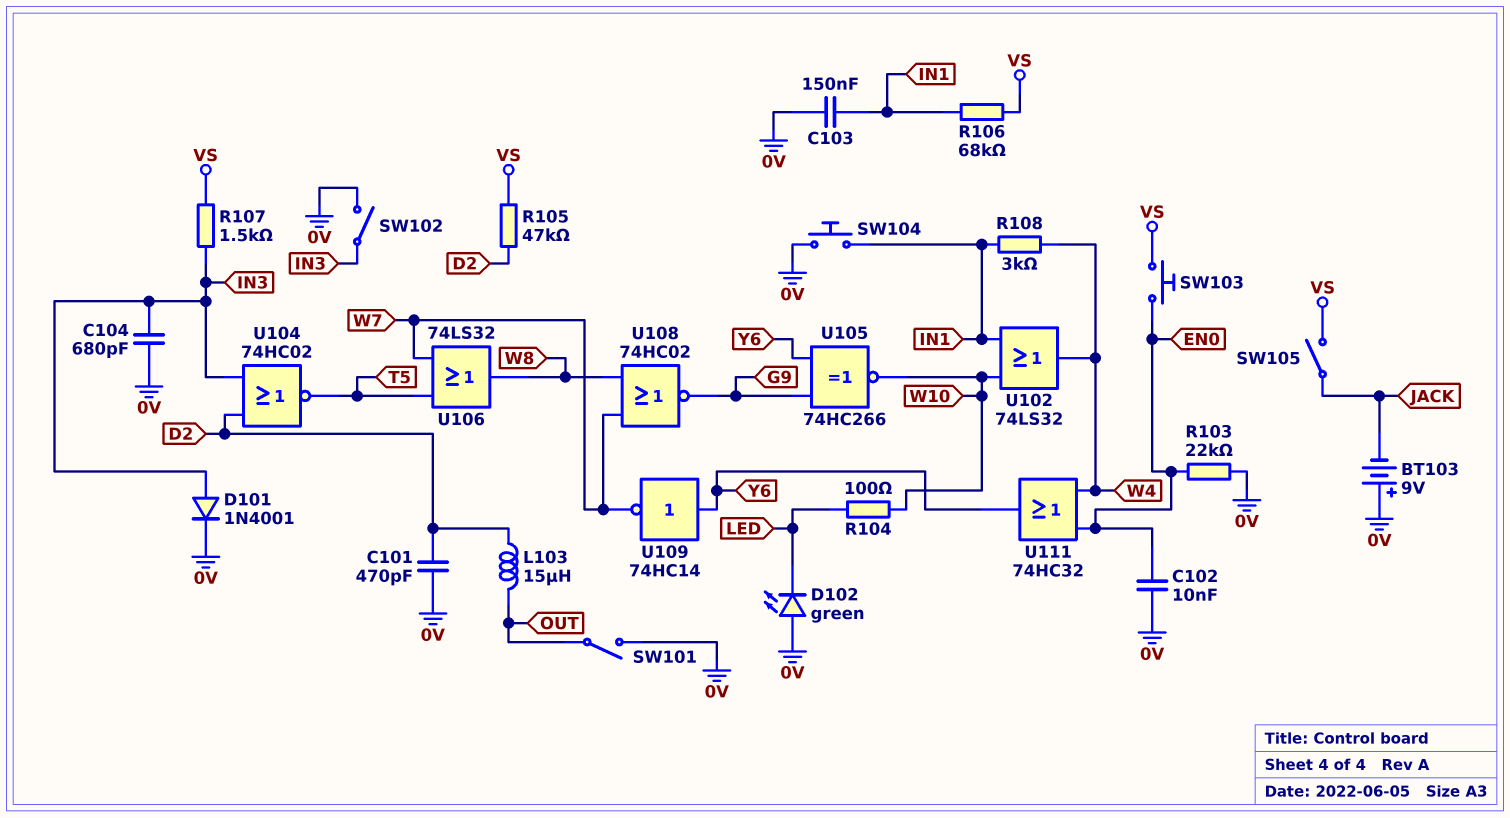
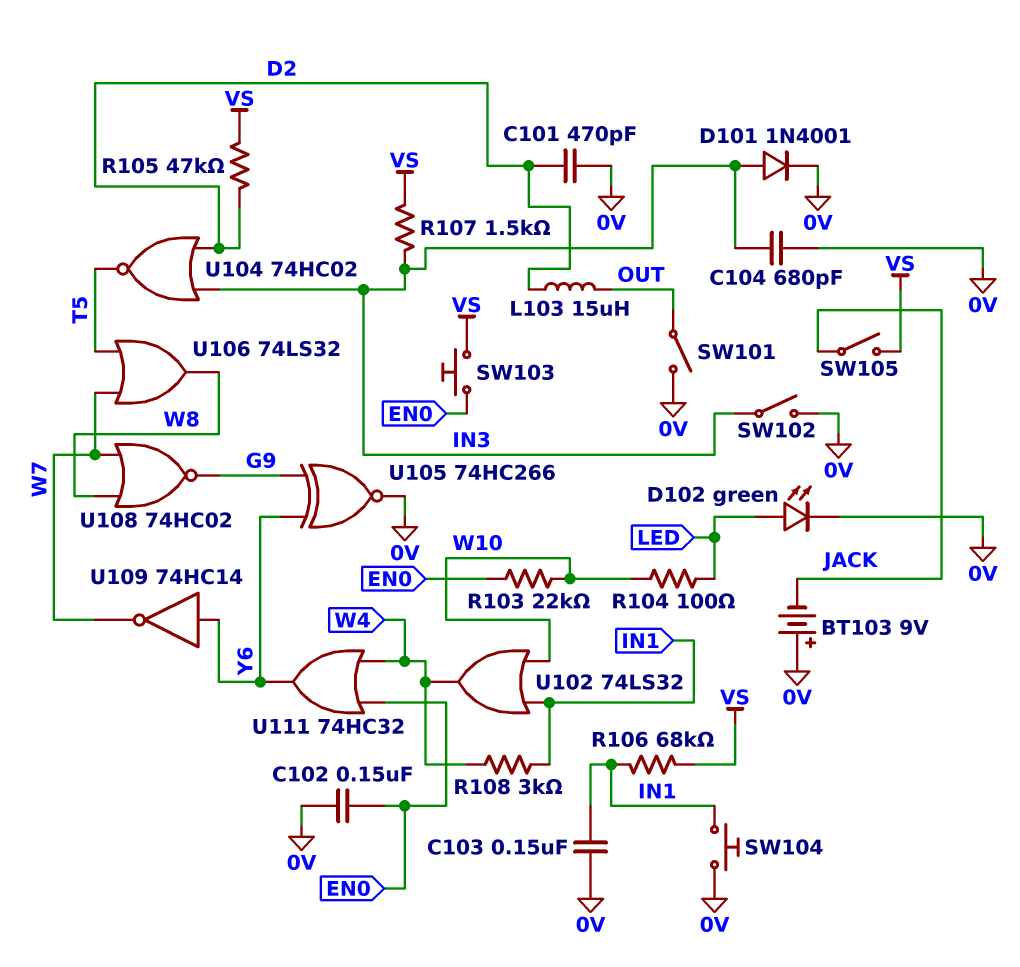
C102: 10nF (0V, EN0) -> 150nF (0V, EN0)
D102: LED green (A 0V, K LED) -> LED green (A LED, K 0V)
R103: 22k (0V, EN0) -> 22k (EN0, W10)
U105: XNOR 74HC266 (in G9, in Y6, out W10) -> XNOR 74HC266 (in G9, in Y6, out 0V)

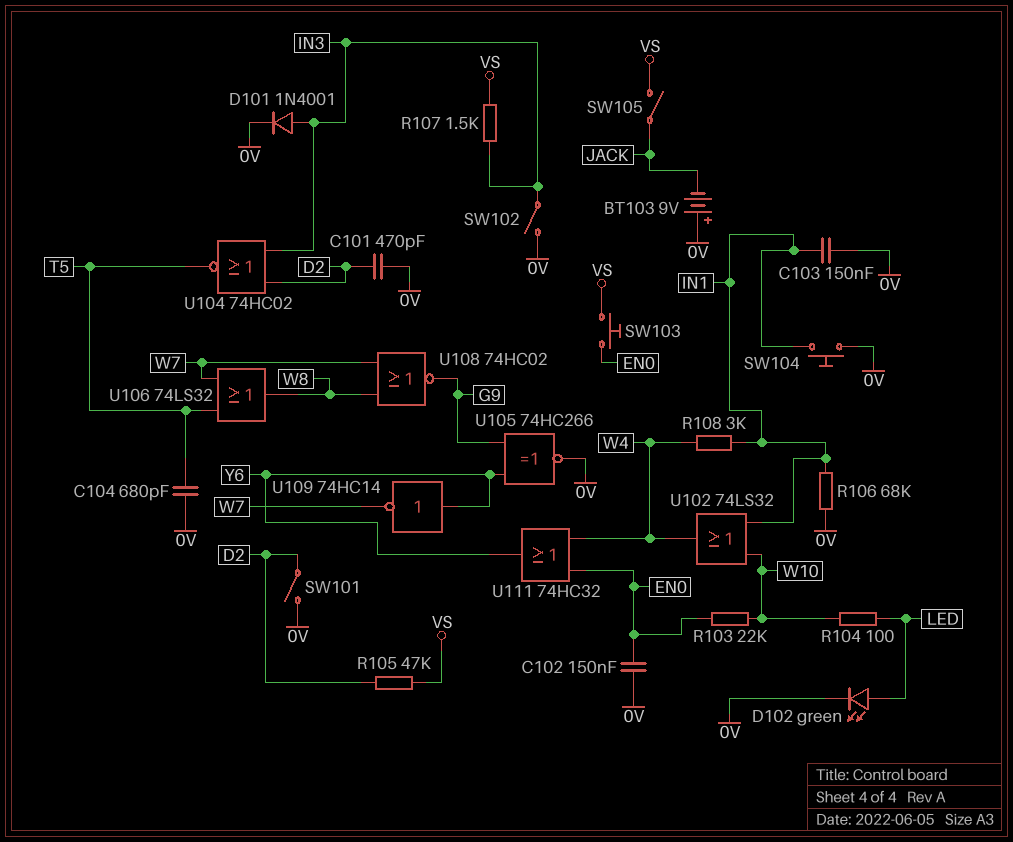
C104: 680pF (0V, IN3) -> 680pF (0V, T5)
L103: 15uH (D2, OUT) -> none
R106: 68k (IN1, VS) -> 68k (0V, IN1)
SW101: switch (0V, OUT) -> switch (0V, D2)

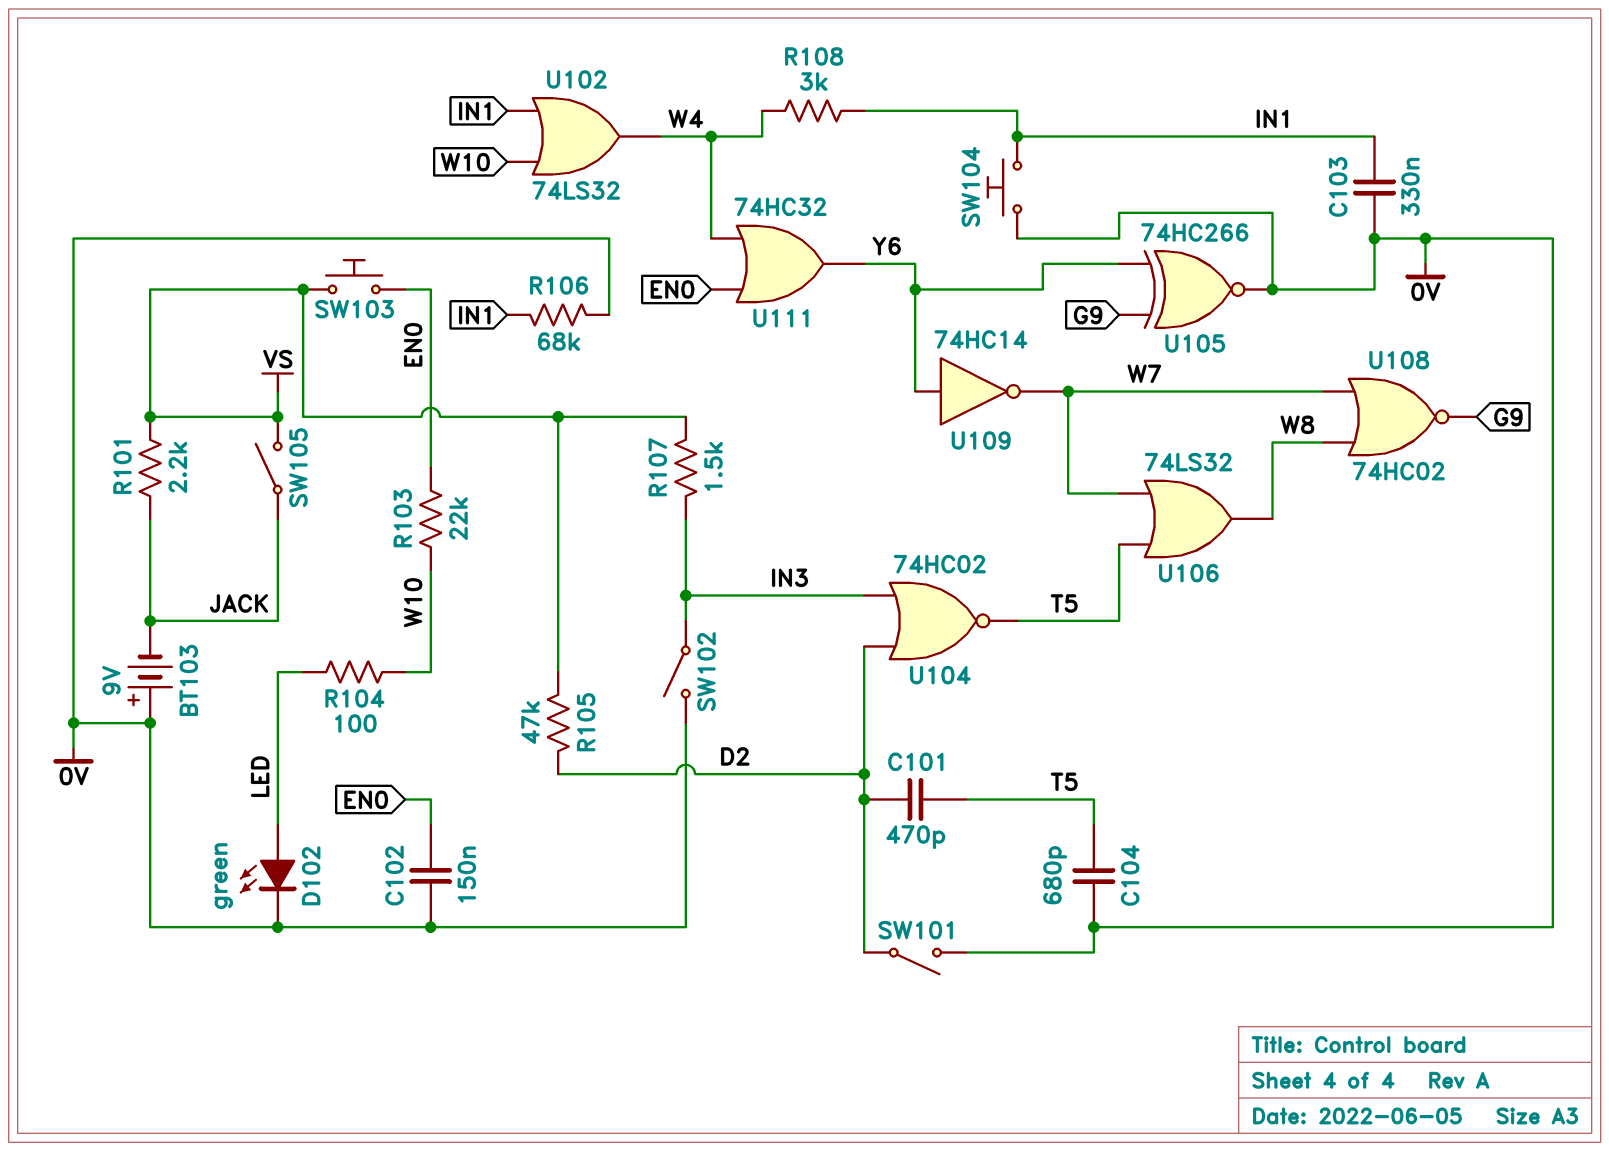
C101: 470pF (0V, D2) -> 470pF (D2, T5)
C103: 150nF (0V, IN1) -> 330nF (0V, IN1)
D101: diode 1N4001 (A IN3, K 0V) -> none
R101: none -> 2.2k (JACK, VS)

